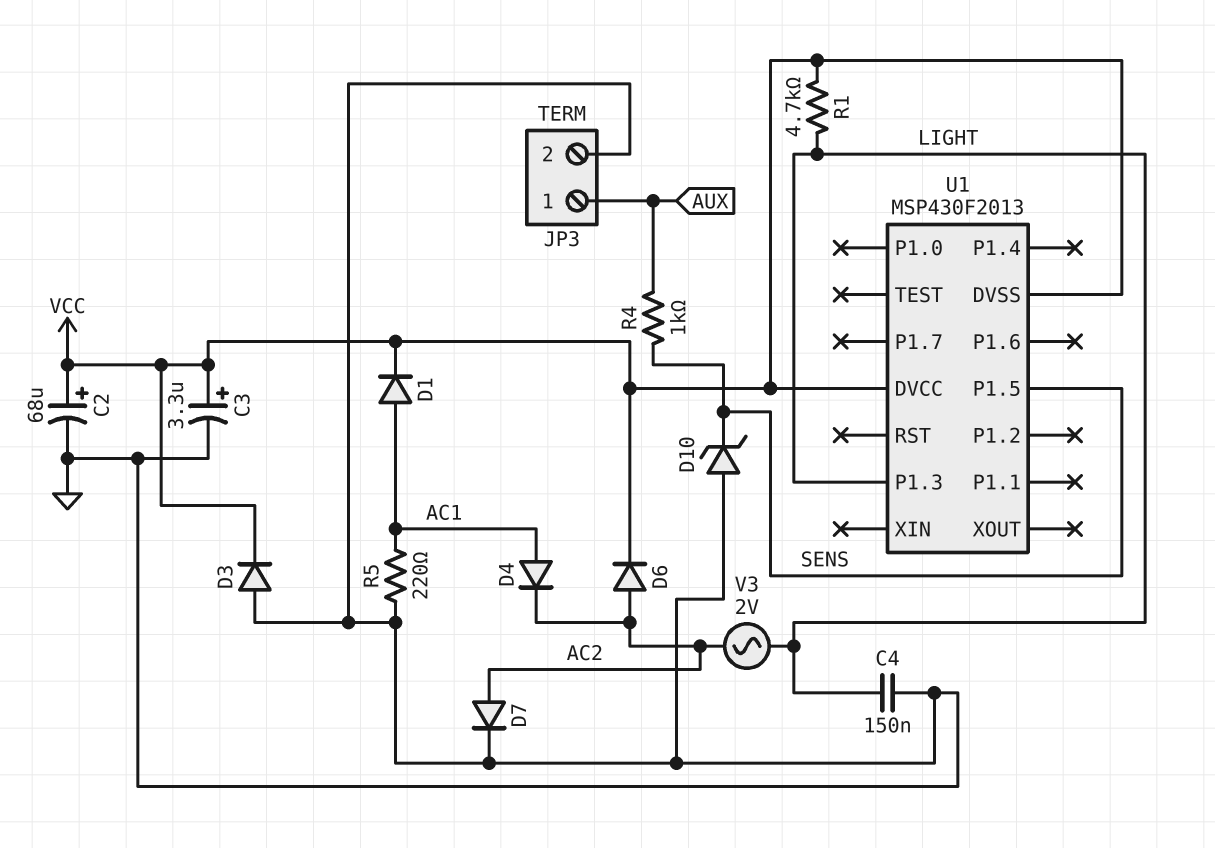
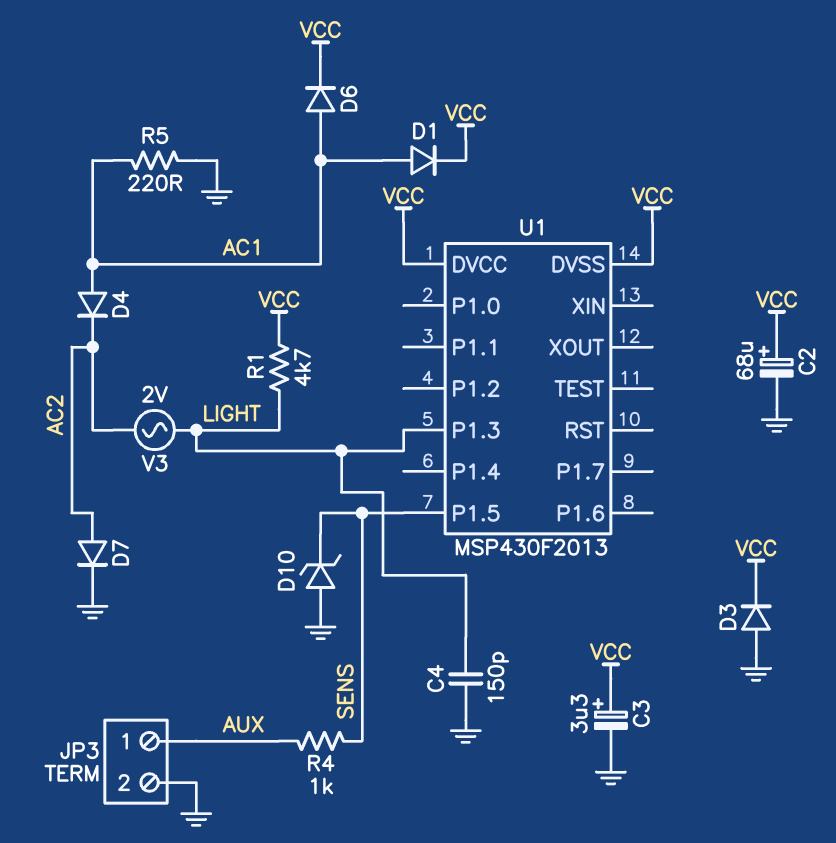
C4: 150nF (GND, LIGHT) -> 150pF (GND, LIGHT)
D6: diode (A AC2, K VCC) -> diode (A AC1, K VCC)

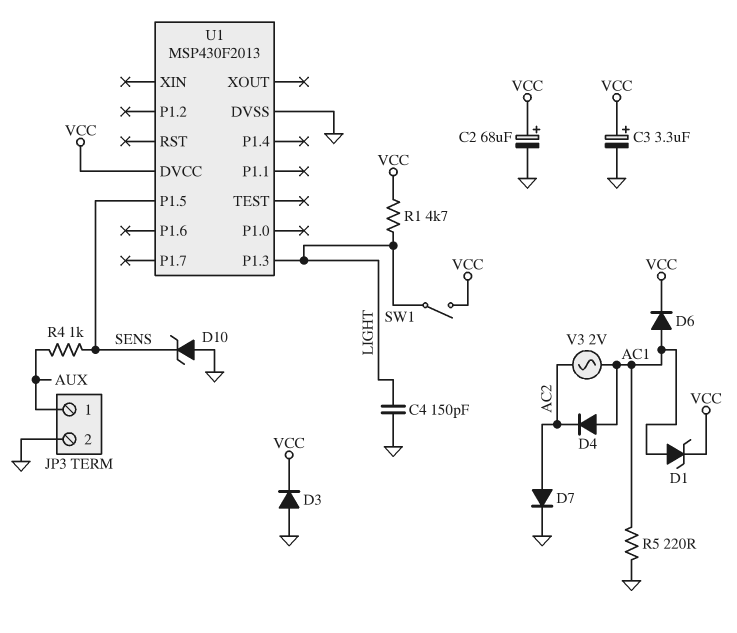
D1: diode (A AC1, K VCC) -> zener (A AC1, K VCC)
SW1: none -> switch (LIGHT, VCC)
U1 pin DVSS: VCC -> GND
V3: AC 2V (AC2, LIGHT) -> AC 2V (AC1, AC2)

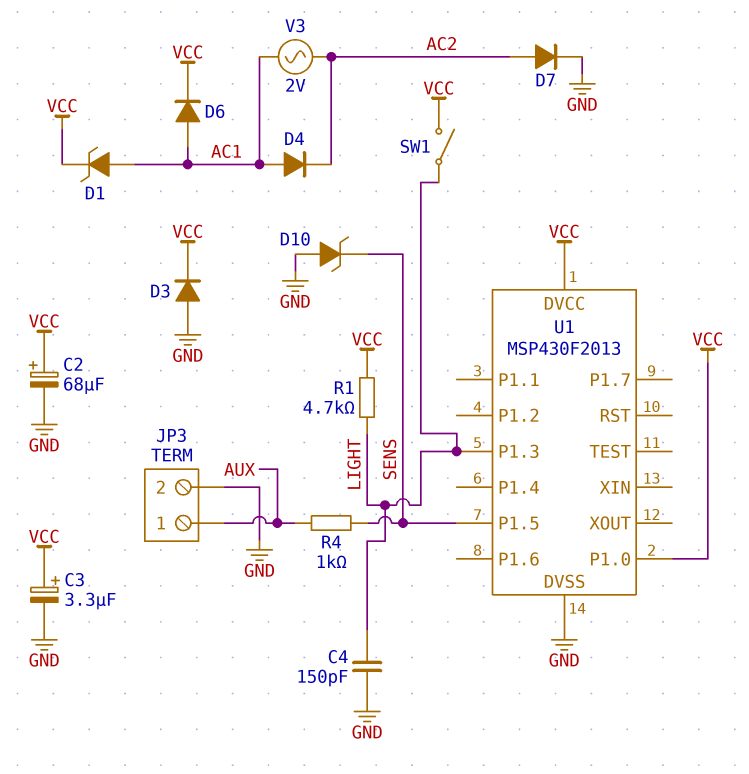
R5: 220 (AC1, GND) -> none
U1 pin P1.0: none -> VCC

